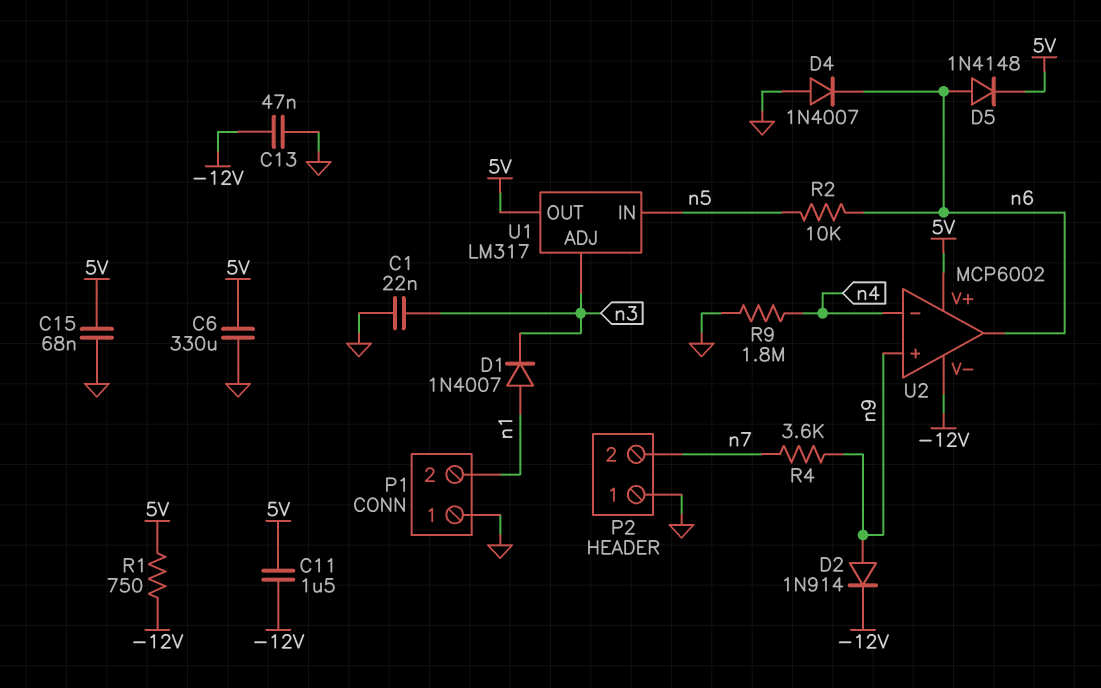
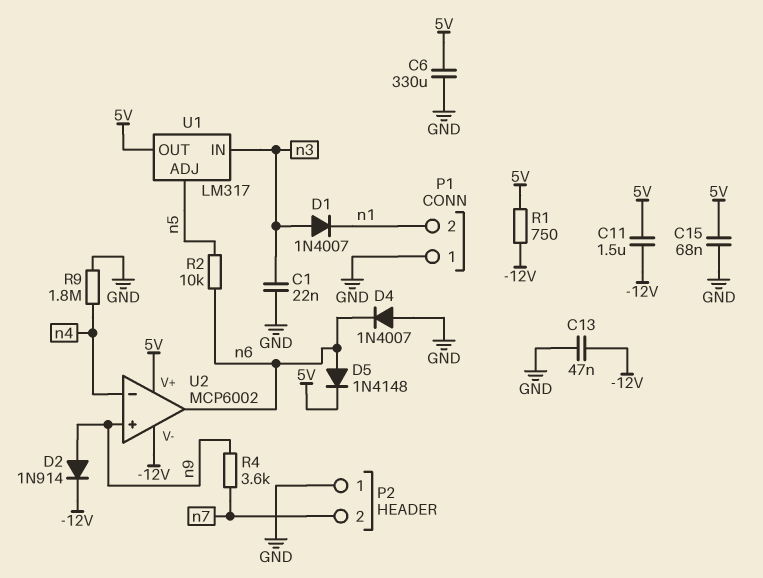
D1: diode 1N4007 (A n1, K n3) -> diode 1N4007 (A n3, K n1)
U1 pin ADJ: n3 -> n5
U1 pin IN: n5 -> n3

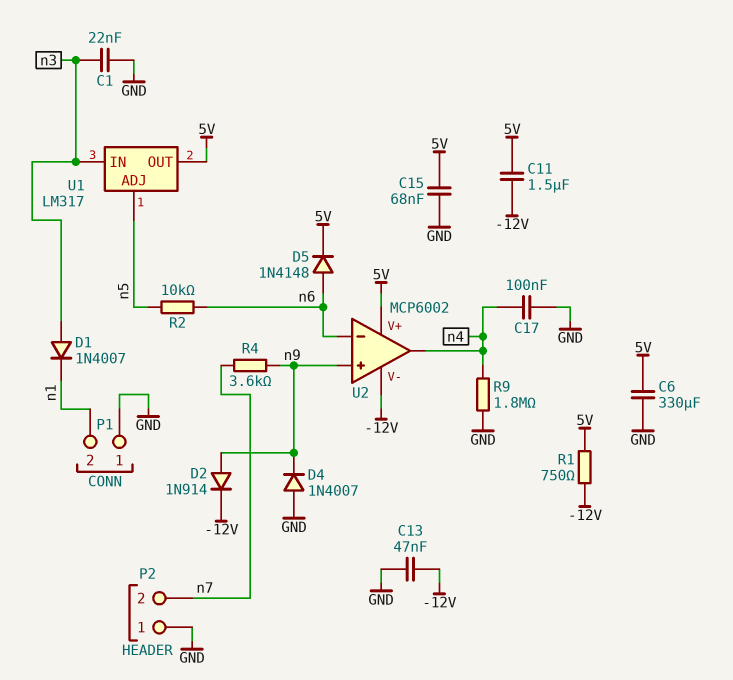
C17: none -> 100nF (GND, n4)
D4: diode 1N4007 (A GND, K n6) -> diode 1N4007 (A GND, K n9)
U2 pin in-: n4 -> n6
U2 pin out: n6 -> n4

